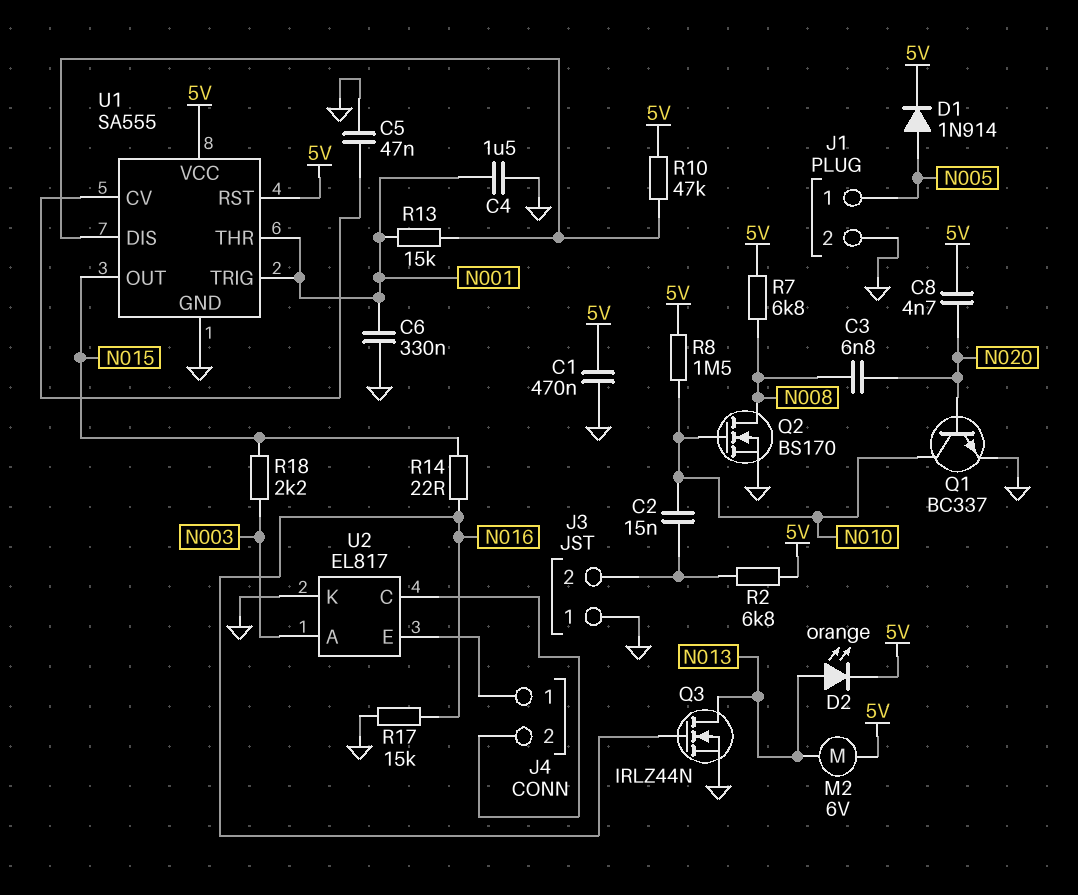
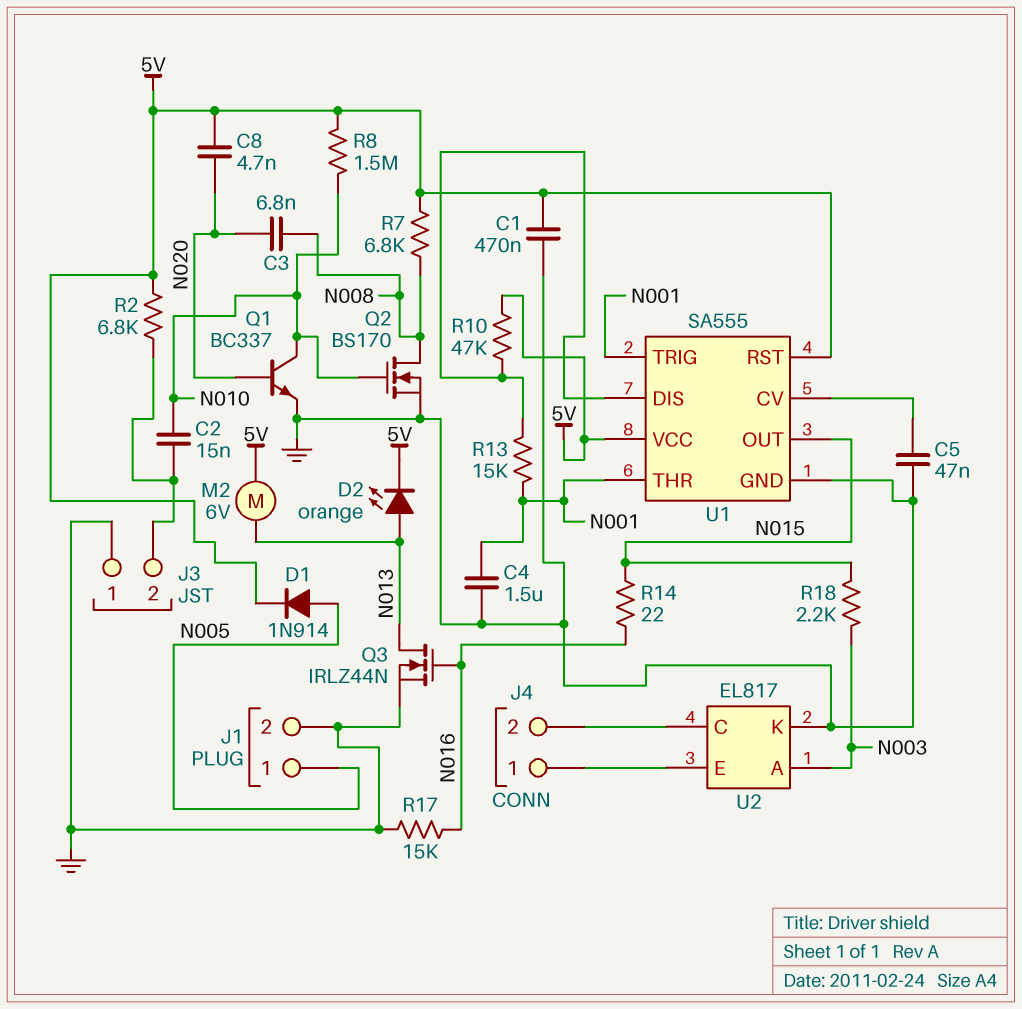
C6: 330nF (GND, N001) -> none

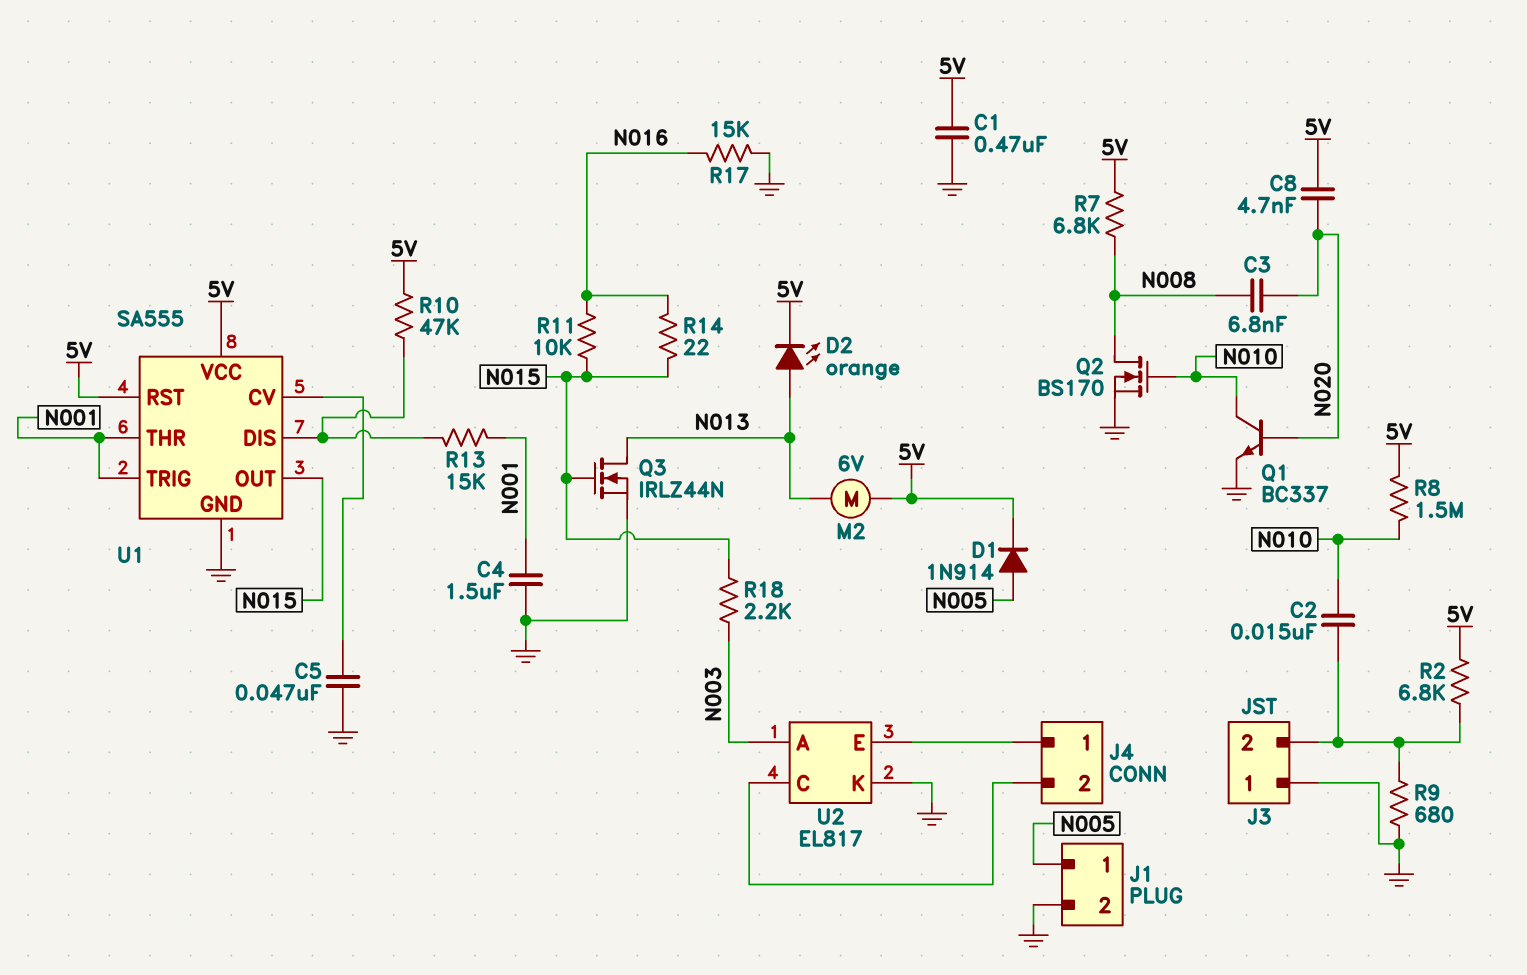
Q3: NMOS IRLZ44N (G N016, D N013, S GND) -> NMOS IRLZ44N (G N015, D N013, S GND)
R9: none -> 680 (GND, J3/2)
R11: none -> 10k (N015, N016)

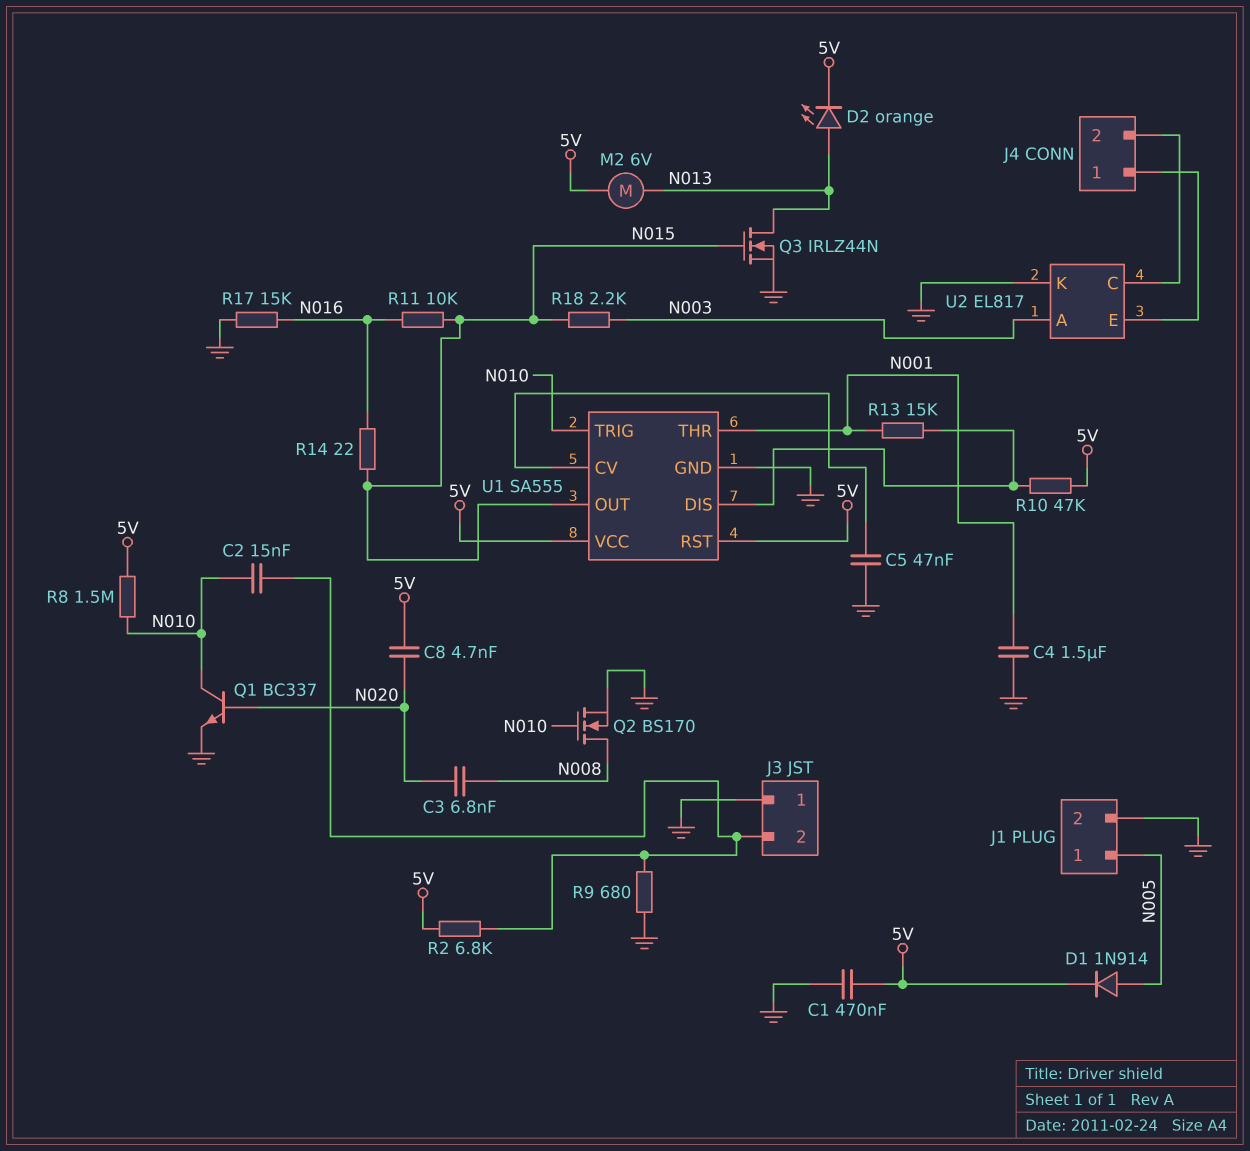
R7: 6.8k (5V, N008) -> none
U1 pin TRIG: N001 -> N010

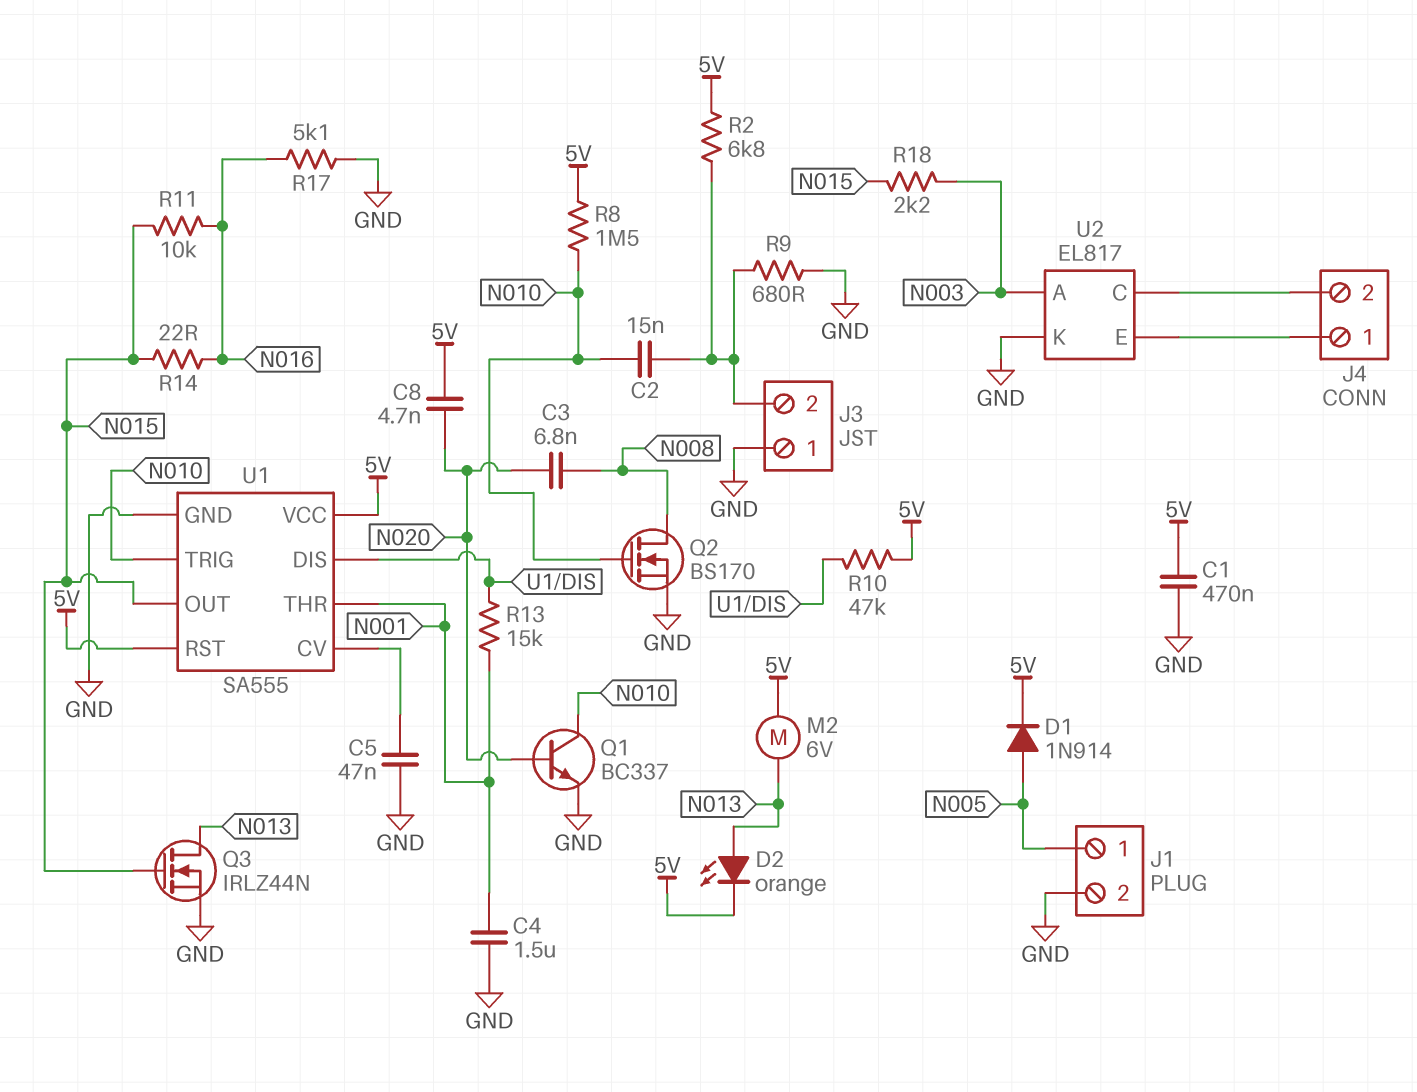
R17: 15k (GND, N016) -> 5.1k (GND, N016)

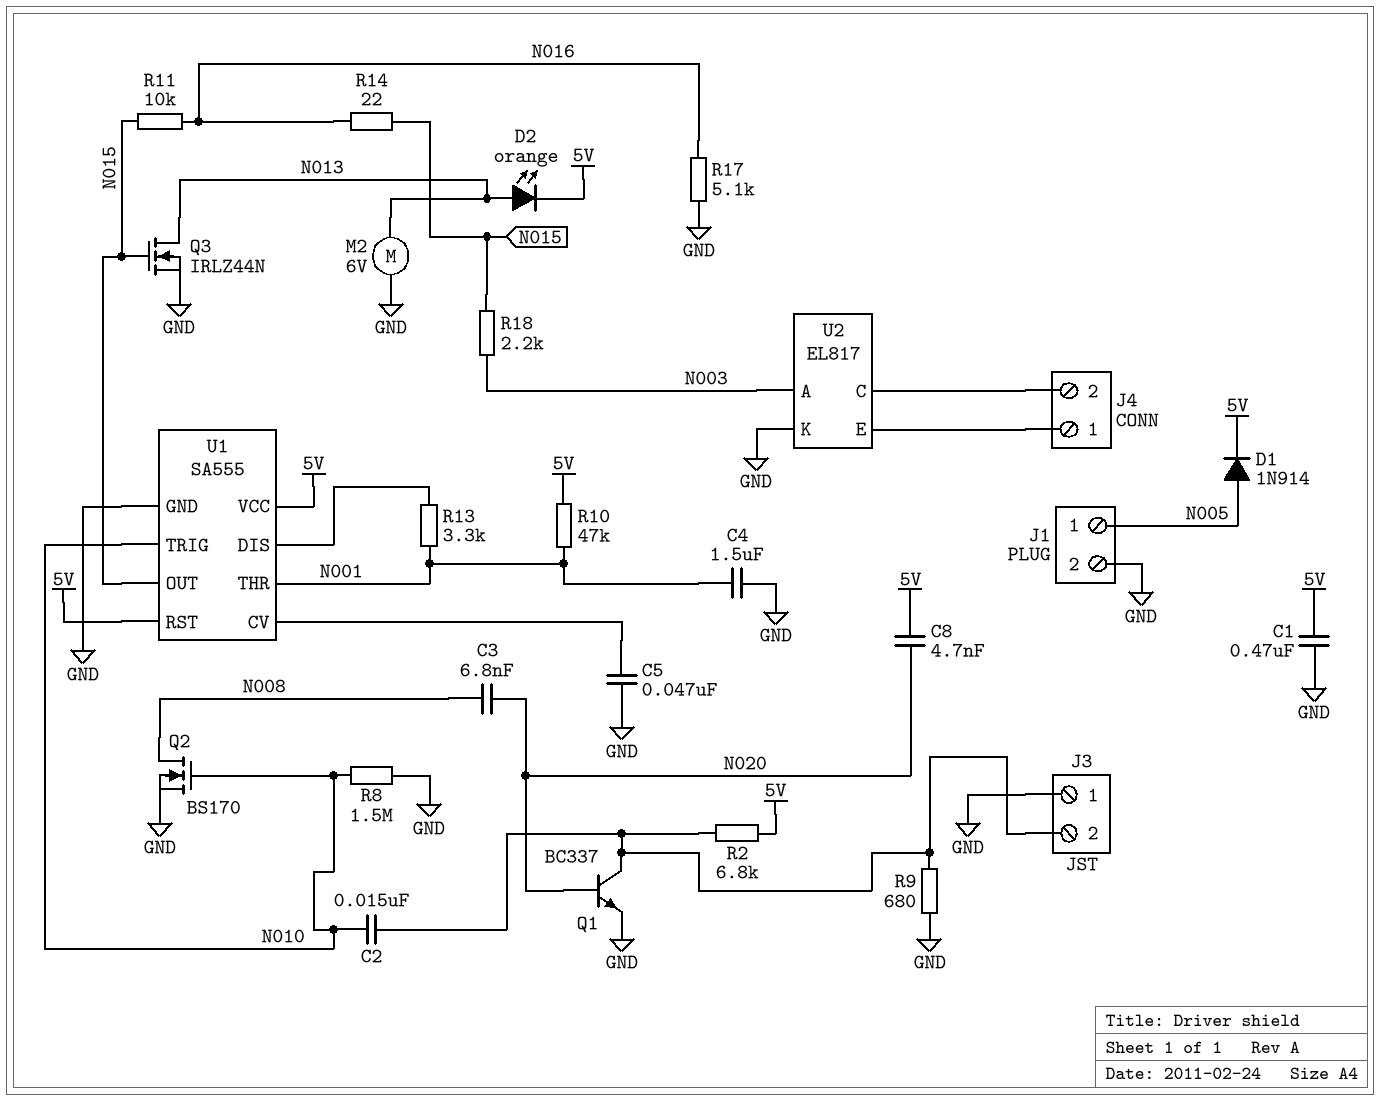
M2: motor 6V (5V, N013) -> motor 6V (GND, N013)
Q1: NPN BC337 (B N020, C N010, E GND) -> NPN BC337 (B N020, C J3/2, E GND)
R8: 1.5M (5V, N010) -> 1.5M (GND, N010)
R10: 47k (5V, U1/DIS) -> 47k (5V, N001)
R13: 15k (N001, U1/DIS) -> 3.3k (N001, U1/DIS)

